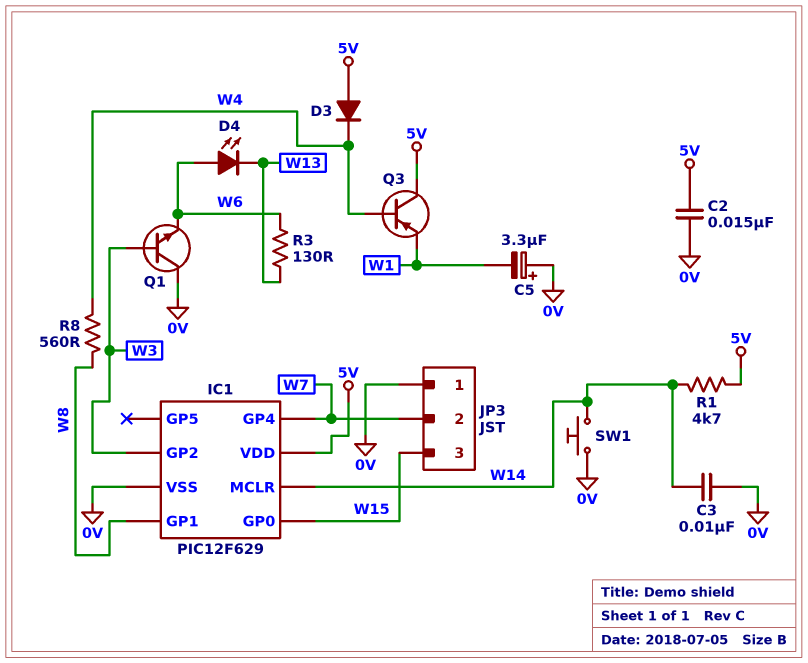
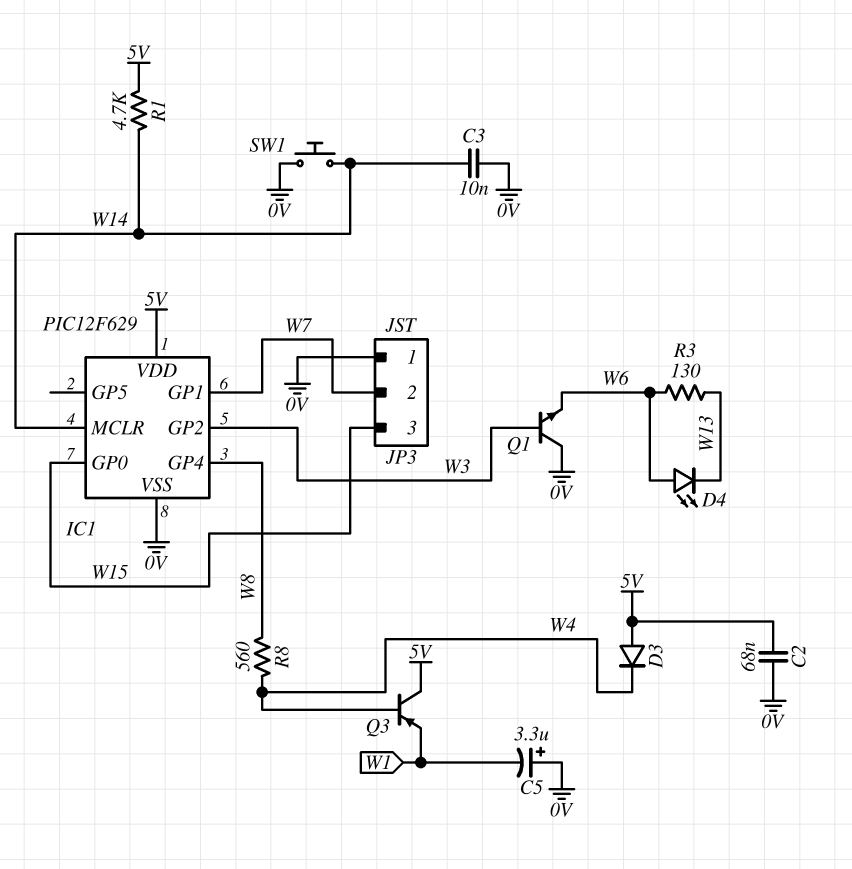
C2: 15nF (0V, 5V) -> 68nF (0V, 5V)
IC1 pin GP1: W8 -> W7
IC1 pin GP4: W7 -> W8

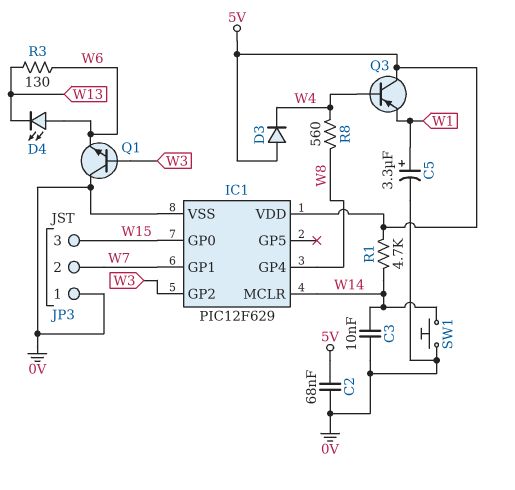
C5: 3.3uF (plus 0V, minus W1) -> 3.3uF (plus W1, minus 0V)

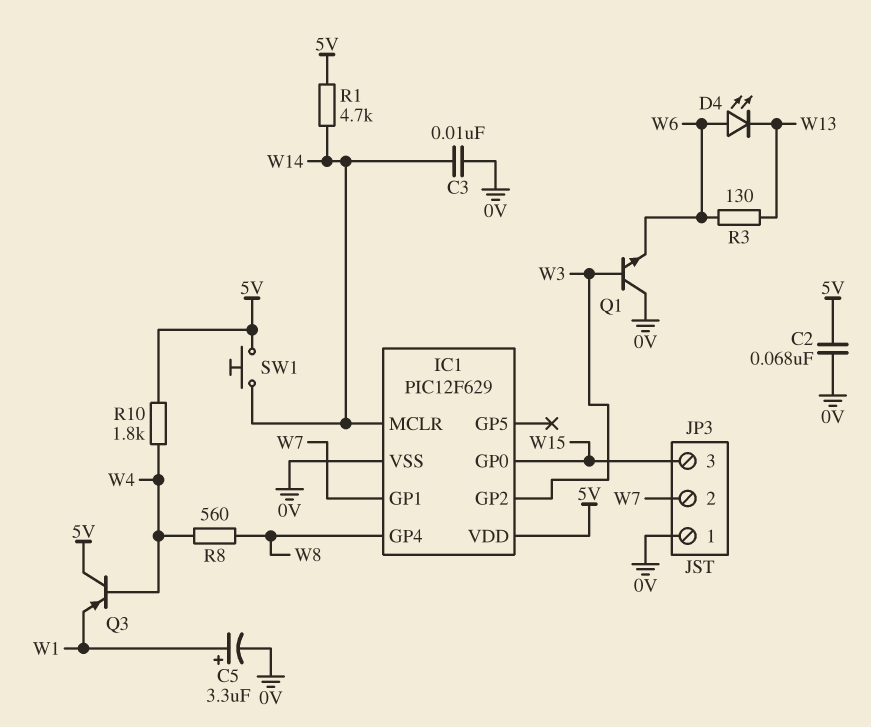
D3: diode (A 5V, K W4) -> none
R10: none -> 1.8k (5V, W4)
SW1: button (0V, W14) -> button (5V, W14)

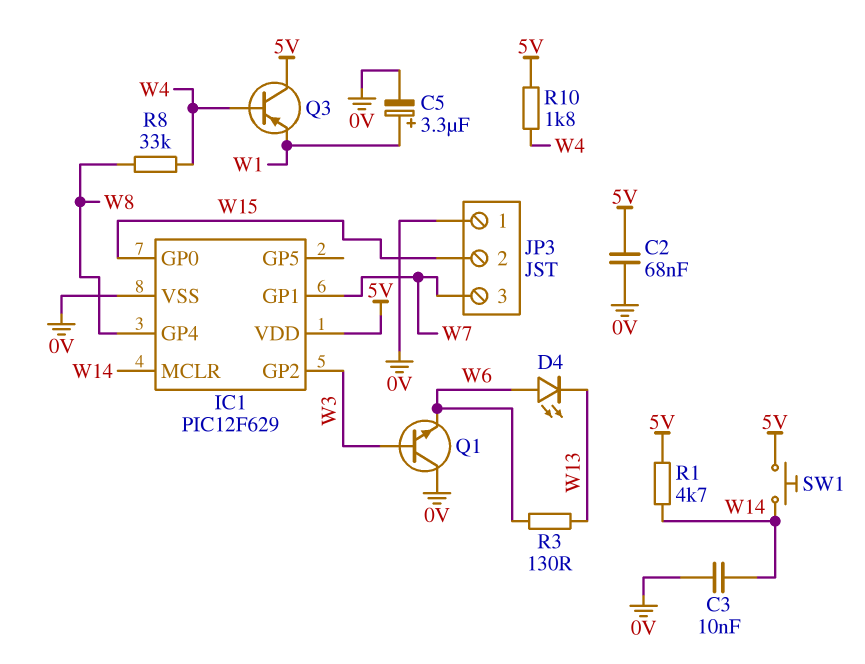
JP3 pin 2: W7 -> W15
JP3 pin 3: W15 -> W7
R8: 560 (W4, W8) -> 33k (W4, W8)

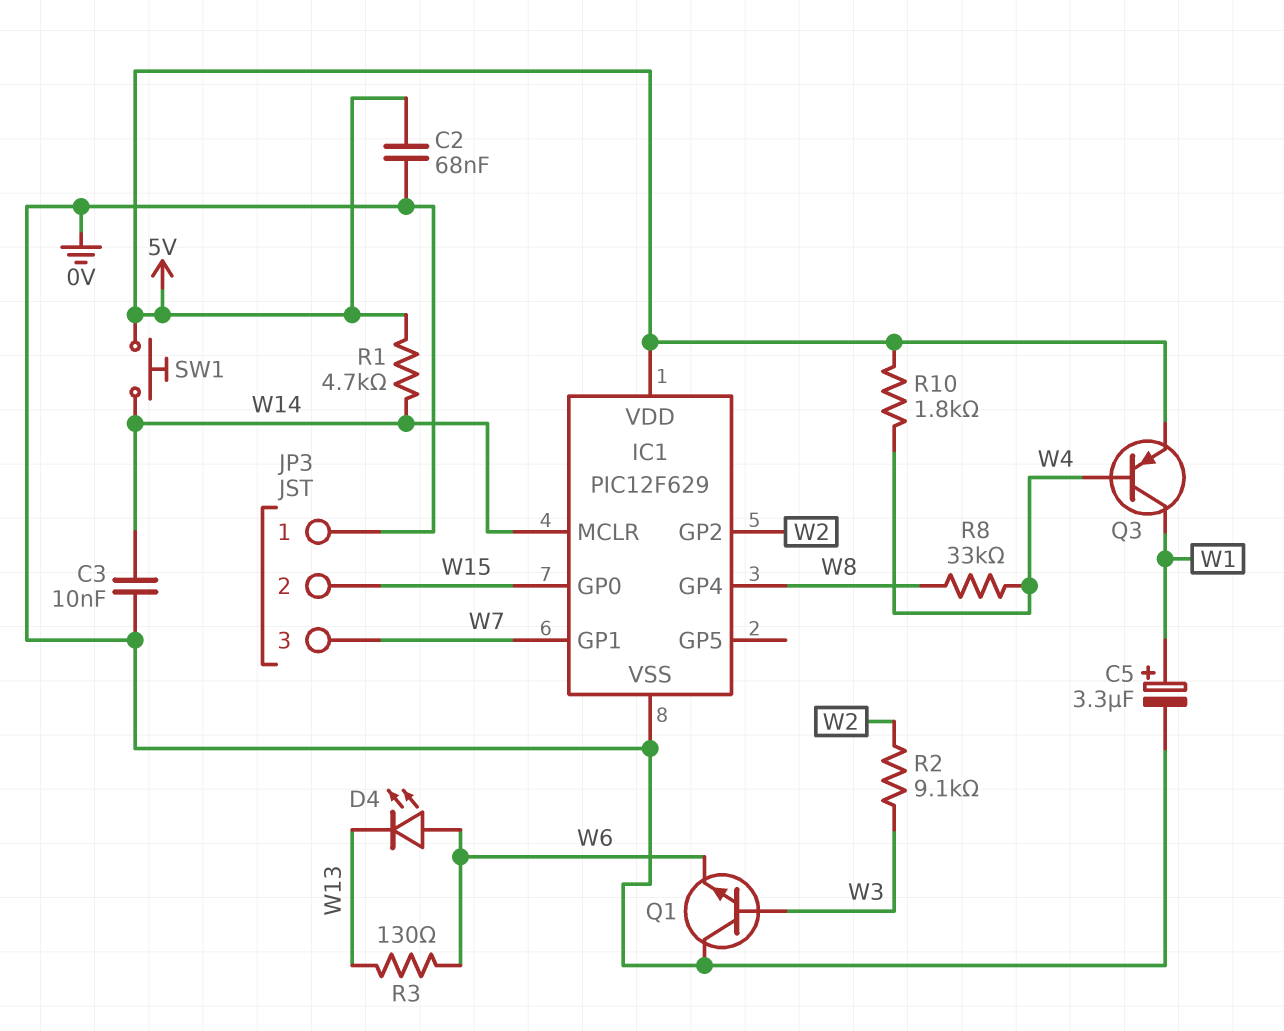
IC1 pin GP2: W3 -> W2
Q3: PNP (B W4, C 5V, E W1) -> PNP (B W4, C W1, E 5V)
R2: none -> 9.1k (W2, W3)

